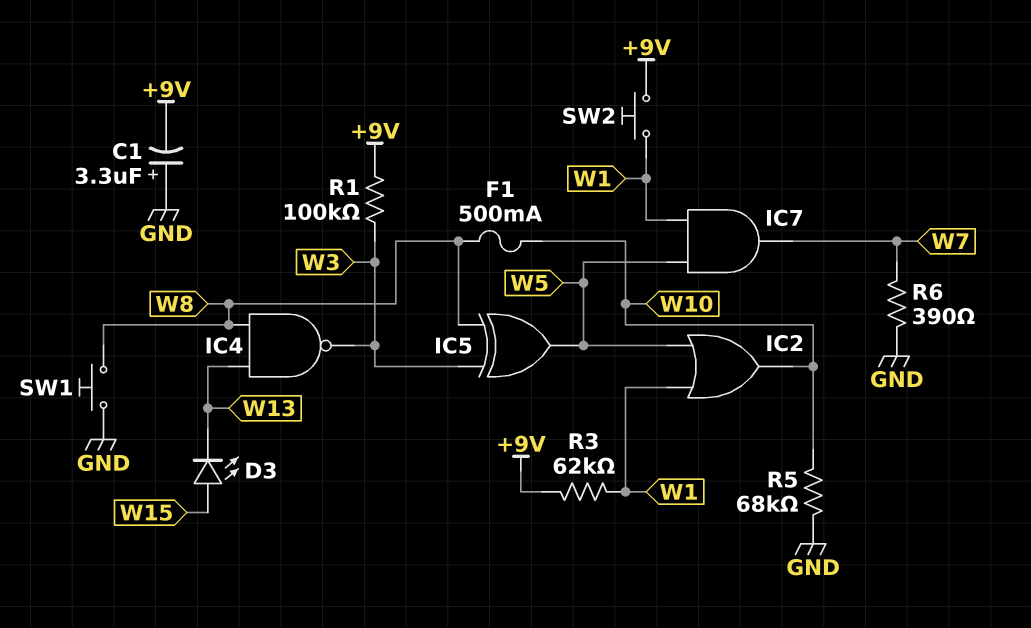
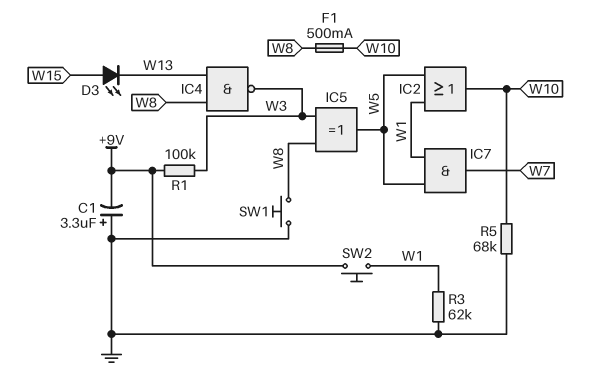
R3: 62k (+9V, W1) -> 62k (GND, W1)
R6: 390 (GND, W7) -> none

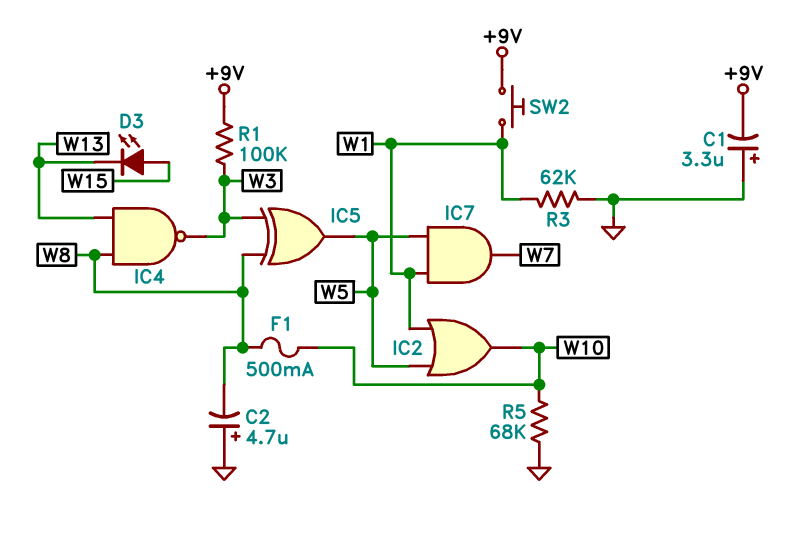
C2: none -> 4.7uF (plus GND, minus W8)
SW1: button (GND, W8) -> none

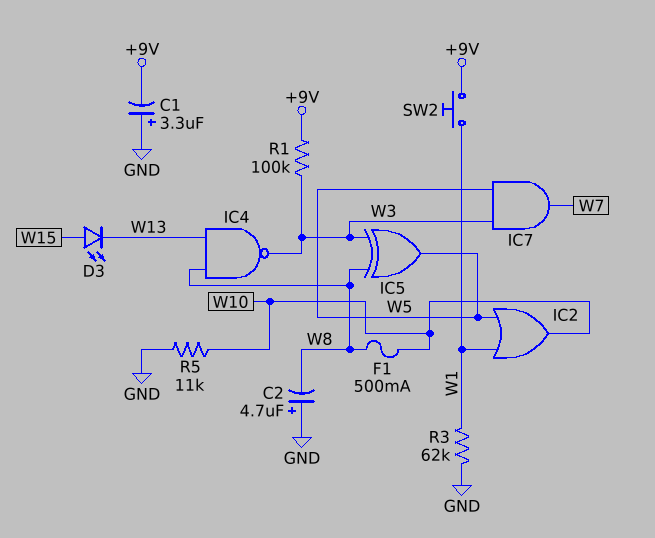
IC7: AND (in W1, in W5, out W7) -> AND (in W3, in W5, out W7)
R5: 68k (GND, W10) -> 11k (GND, W10)

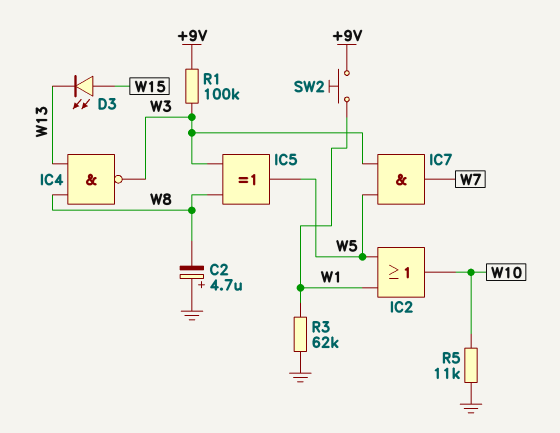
C1: 3.3uF (plus GND, minus +9V) -> none
F1: 500mA (W8, W10) -> none

